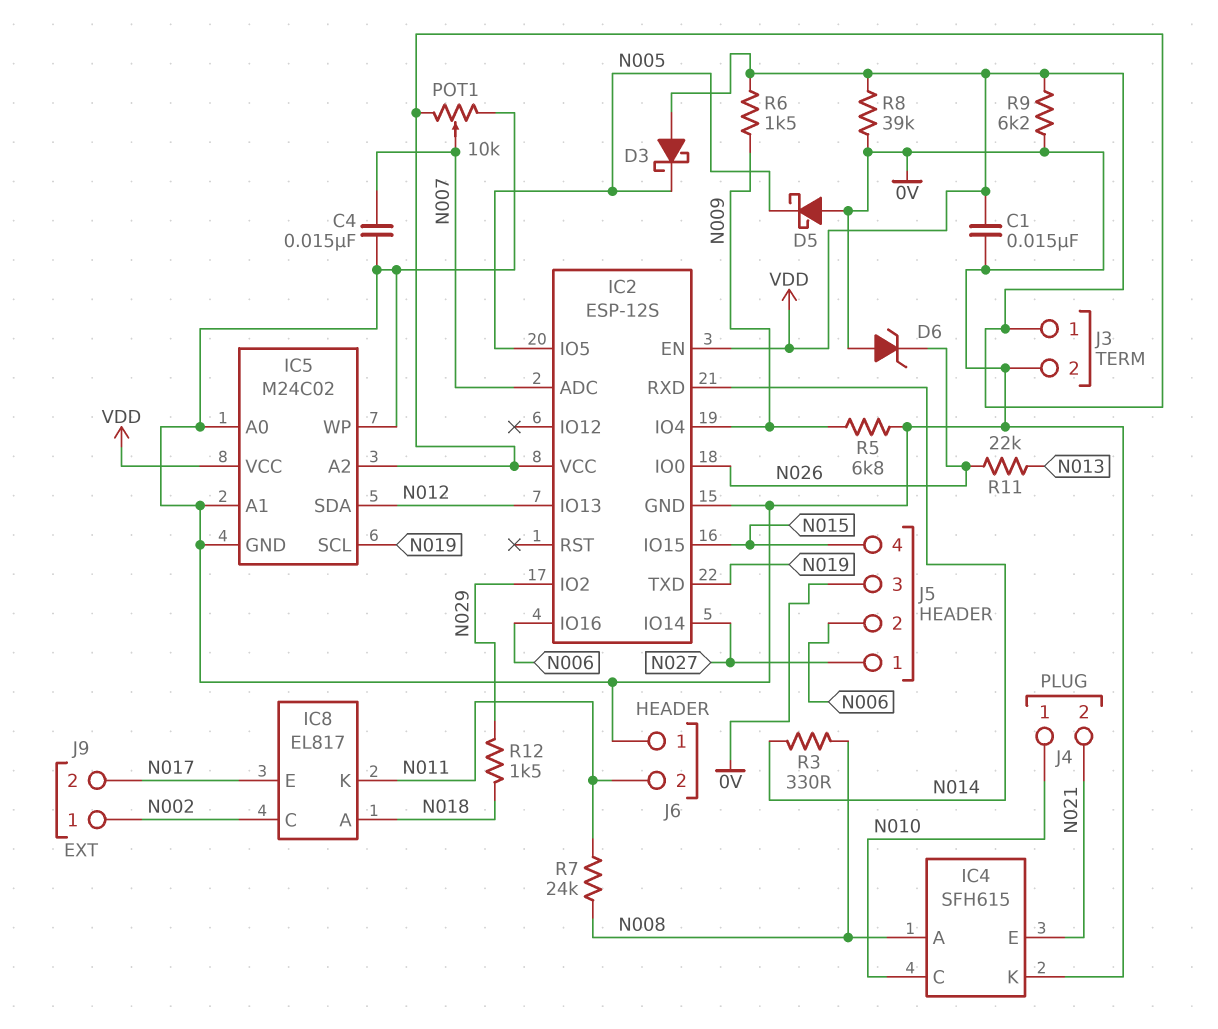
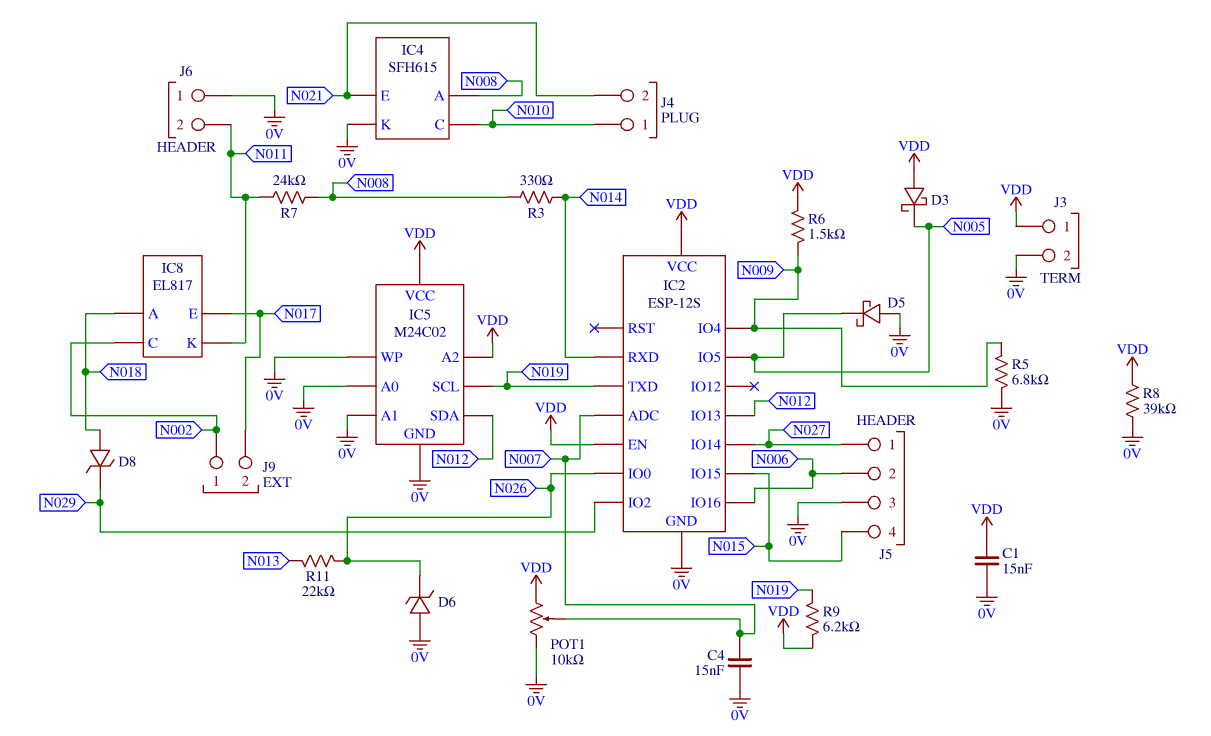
D8: none -> zener (A N018, K N029)
R9: 6.2k (0V, VDD) -> 6.2k (N019, VDD)
R12: 1.5k (N018, N029) -> none

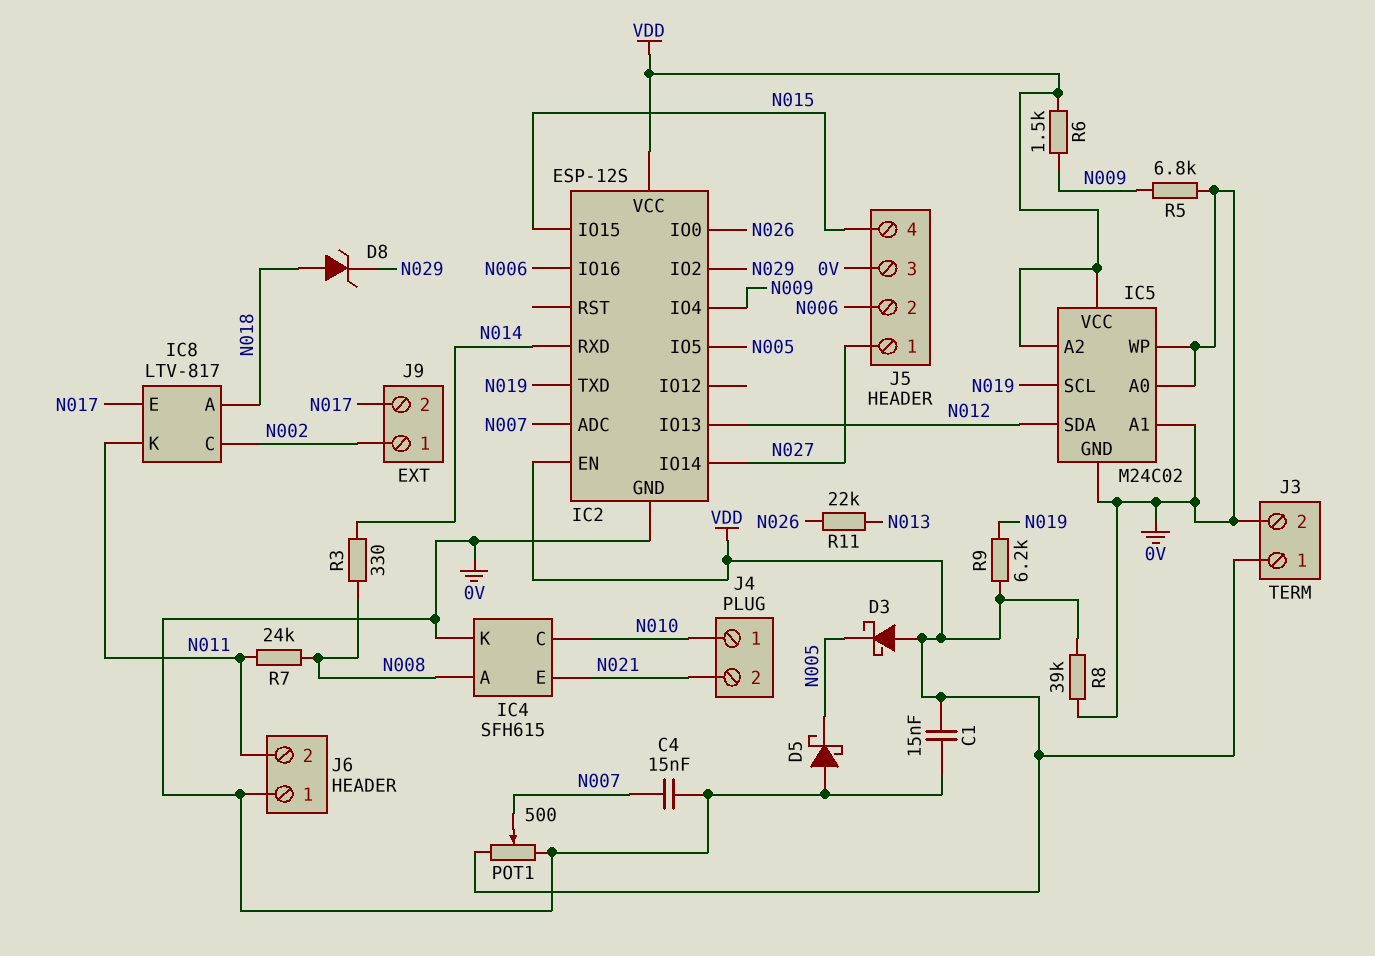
D6: zener (A 0V, K N026) -> none
IC8: EL817 -> LTV-817
POT1: 10k (0V, VDD, wiper N007) -> 500 (0V, VDD, wiper N007)

